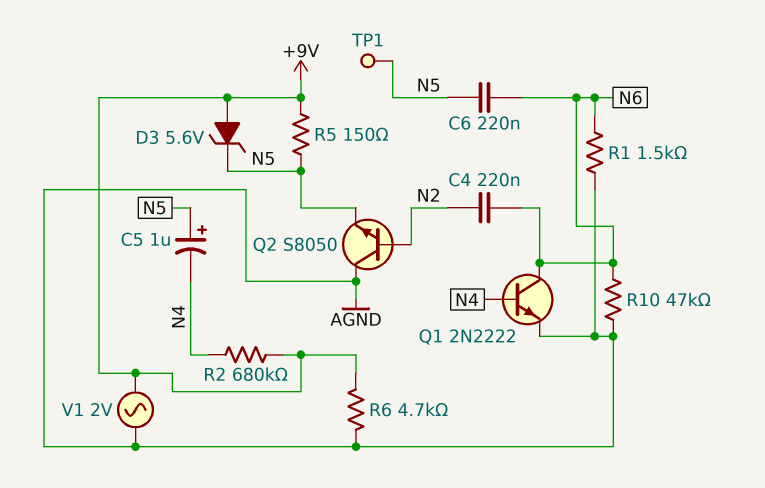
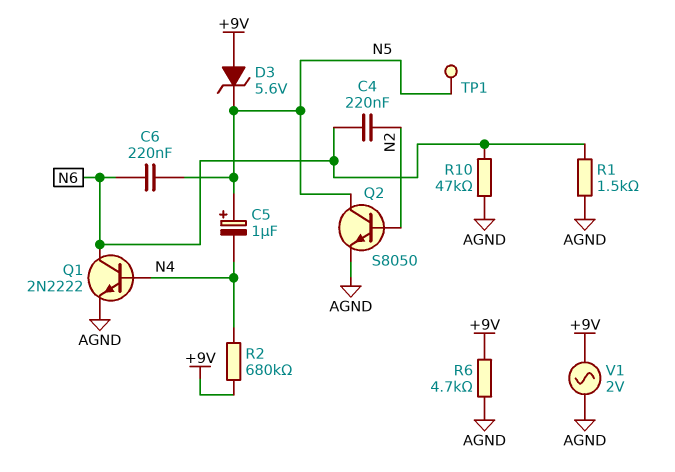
Q2: NPN S8050 (B N2, C AGND, E N5) -> NPN S8050 (B N2, C N5, E AGND)
R5: 150 (+9V, N5) -> none

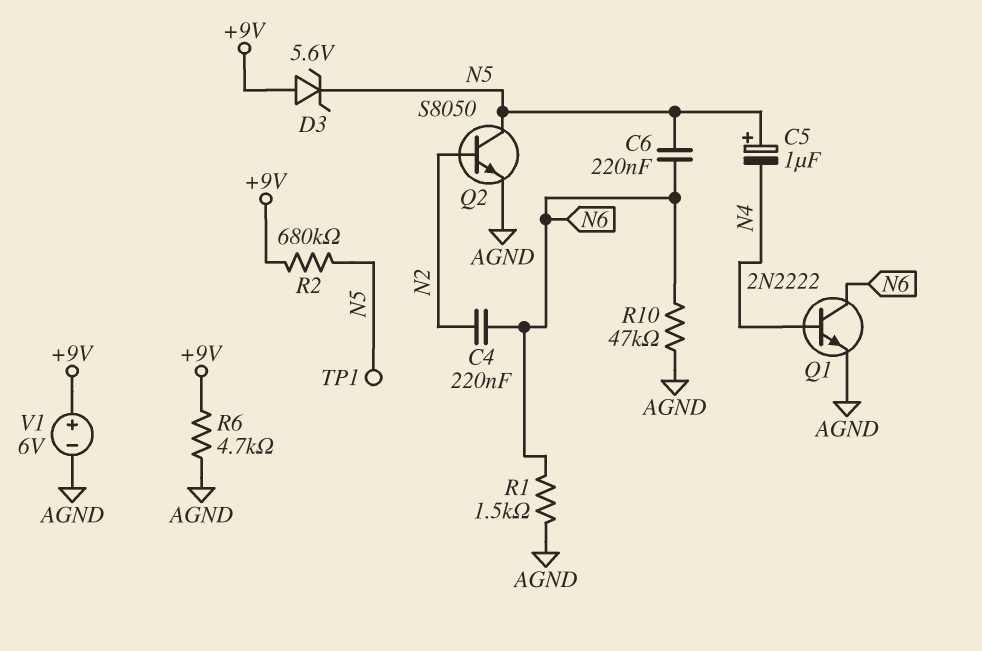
R2: 680k (+9V, N4) -> 680k (+9V, N5)
V1: AC 2V (+9V, AGND) -> 6V (plus +9V, minus AGND)

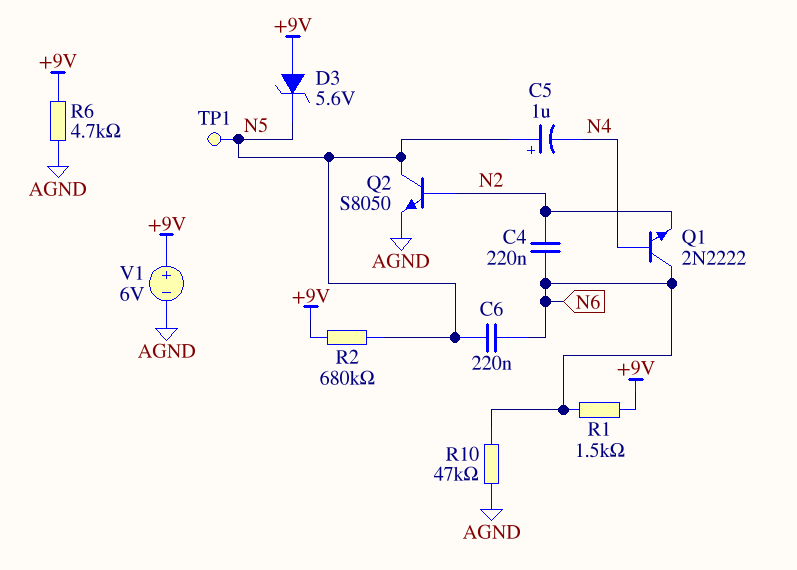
Q1: NPN 2N2222 (B N4, C N6, E AGND) -> NPN 2N2222 (B N4, C N6, E N2)
R1: 1.5k (AGND, N6) -> 1.5k (+9V, N6)

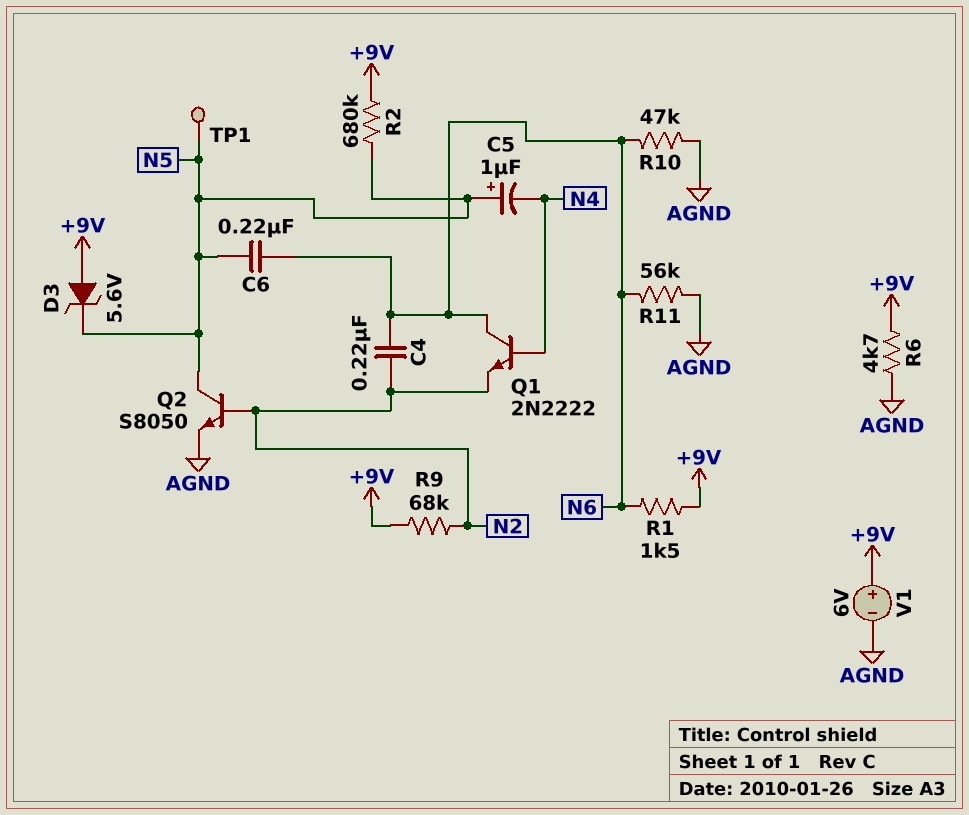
R9: none -> 68k (+9V, N2)
R11: none -> 56k (AGND, N6)

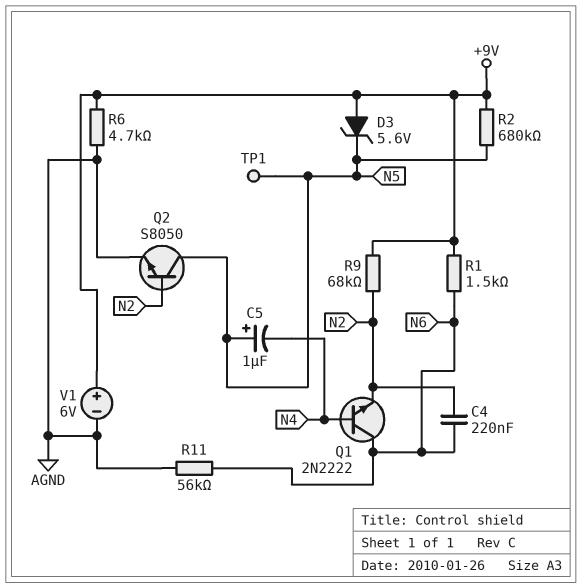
C6: 220nF (N5, N6) -> none
R10: 47k (AGND, N6) -> none

